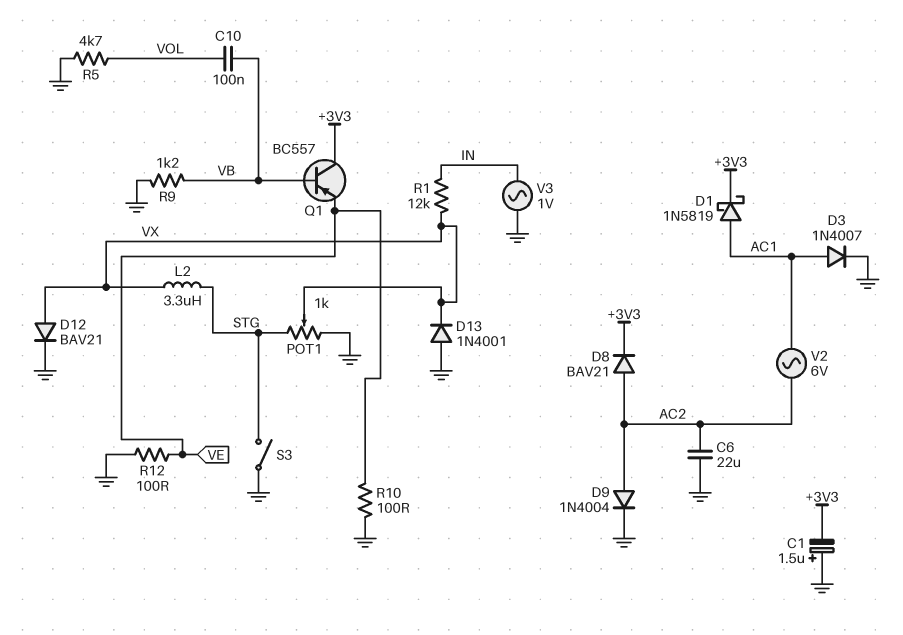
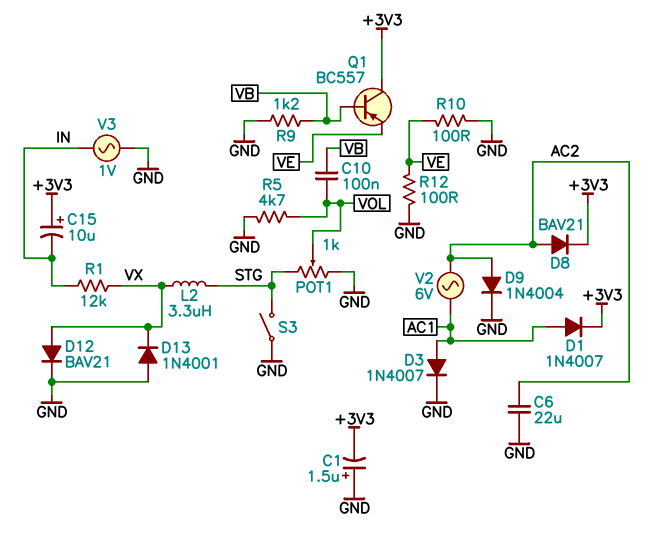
C15: none -> 10uF (plus +3V3, minus IN)
D1: schottky 1N5819 (A AC1, K +3V3) -> diode 1N4007 (A AC1, K +3V3)
POT1: 1k (GND, STG, wiper VX) -> 1k (GND, STG, wiper VOL)

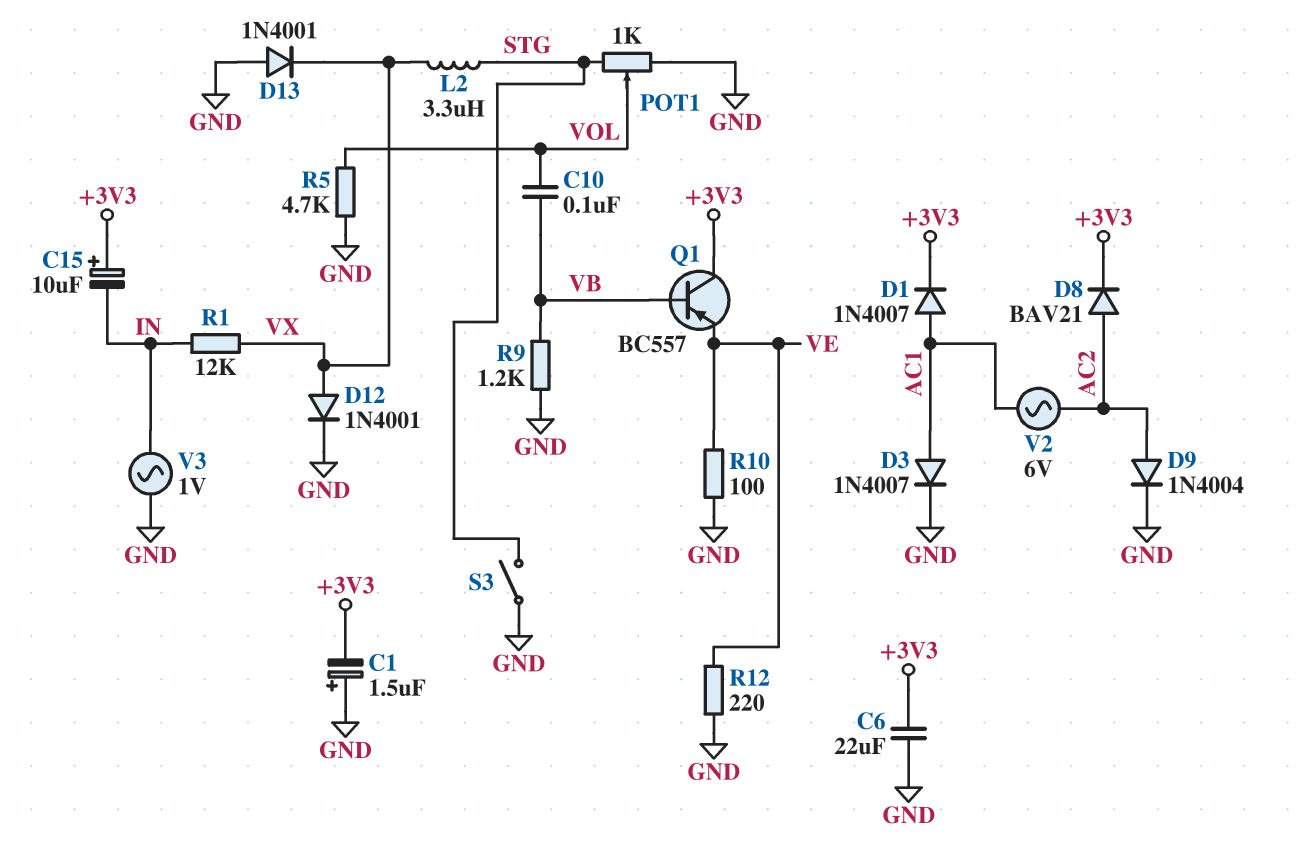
C6: 22uF (AC2, GND) -> 22uF (+3V3, GND)
D12: diode BAV21 (A VX, K GND) -> diode 1N4001 (A VX, K GND)
R12: 100 (GND, VE) -> 220 (GND, VE)

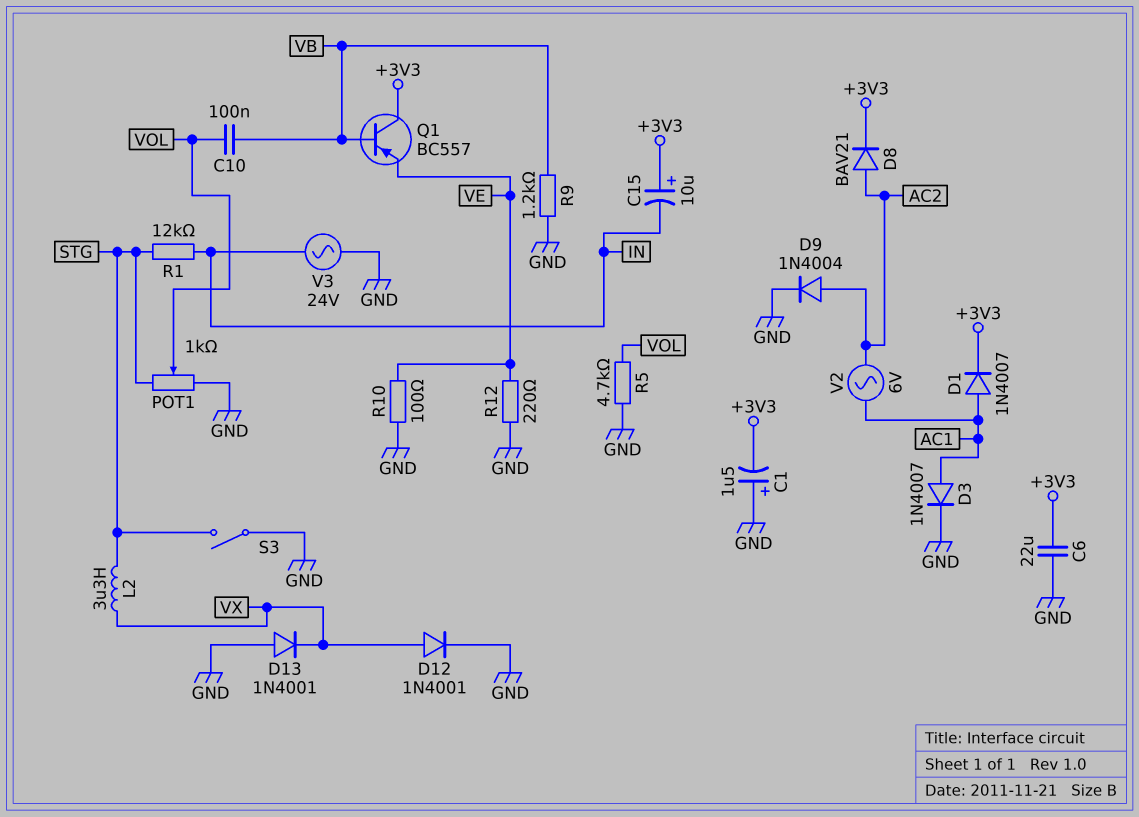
R1: 12k (IN, VX) -> 12k (IN, STG)
V3: AC 1V (GND, IN) -> AC 24V (GND, IN)

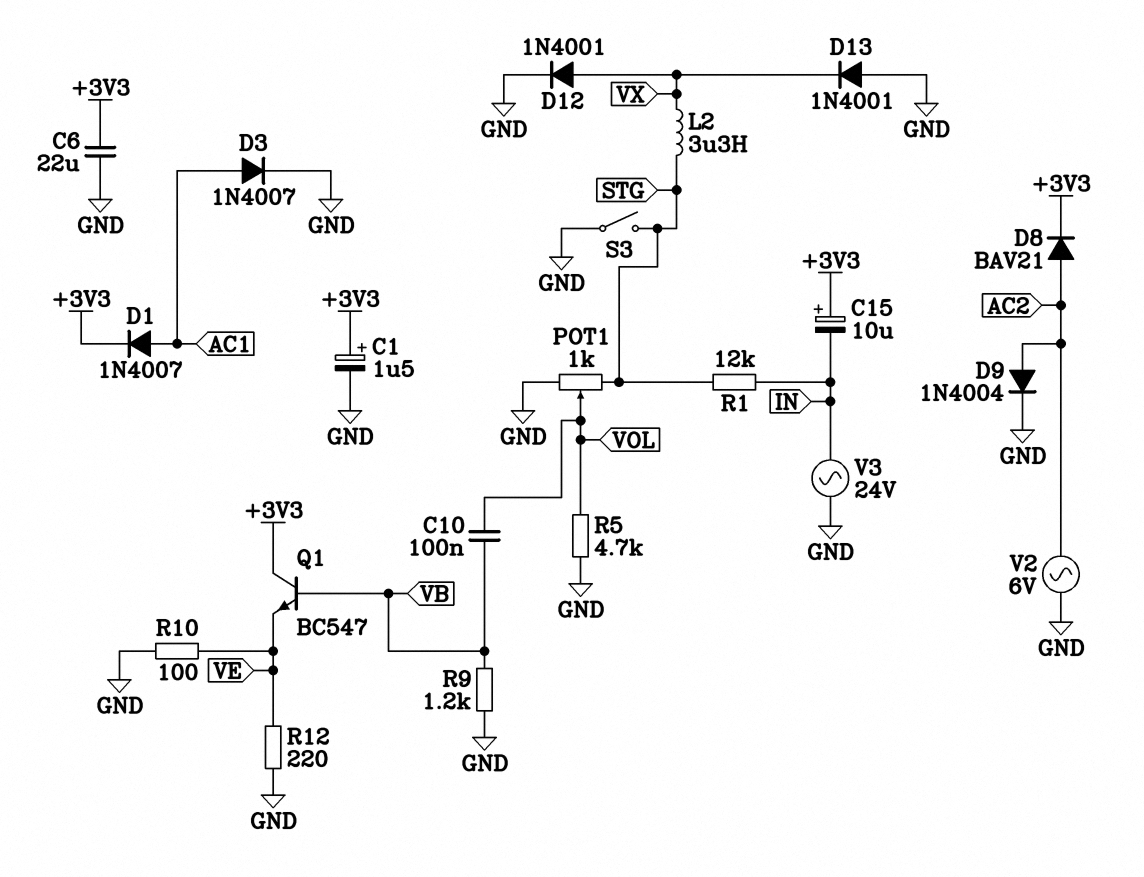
C1: 1.5uF (plus GND, minus +3V3) -> 1.5uF (plus +3V3, minus GND)
Q1: PNP BC557 (B VB, C +3V3, E VE) -> NPN BC547 (B VB, C +3V3, E VE)
V2: AC 6V (AC1, AC2) -> AC 6V (AC2, GND)

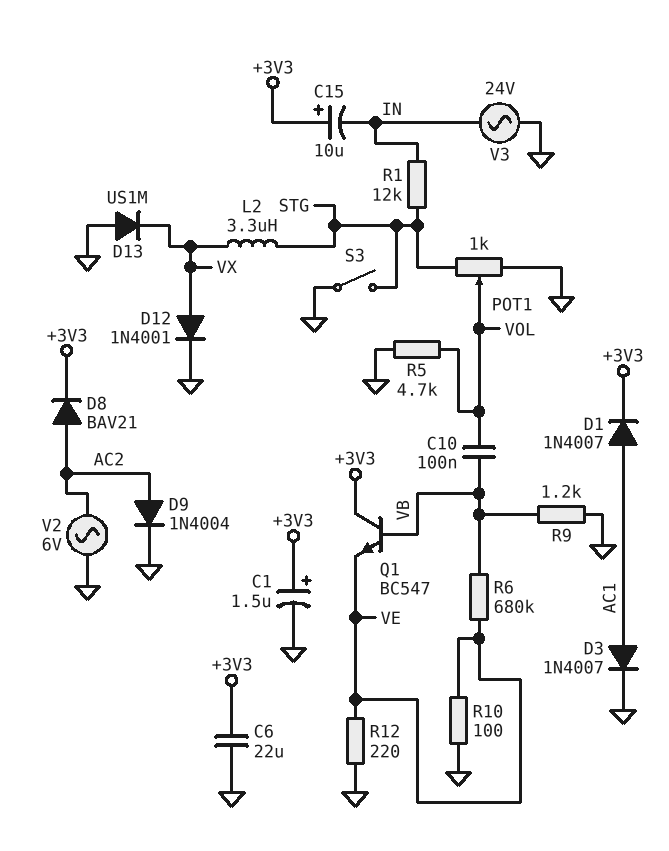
D13: diode 1N4001 (A GND, K VX) -> diode US1M (A GND, K VX)
R6: none -> 680k (VB, VE)

